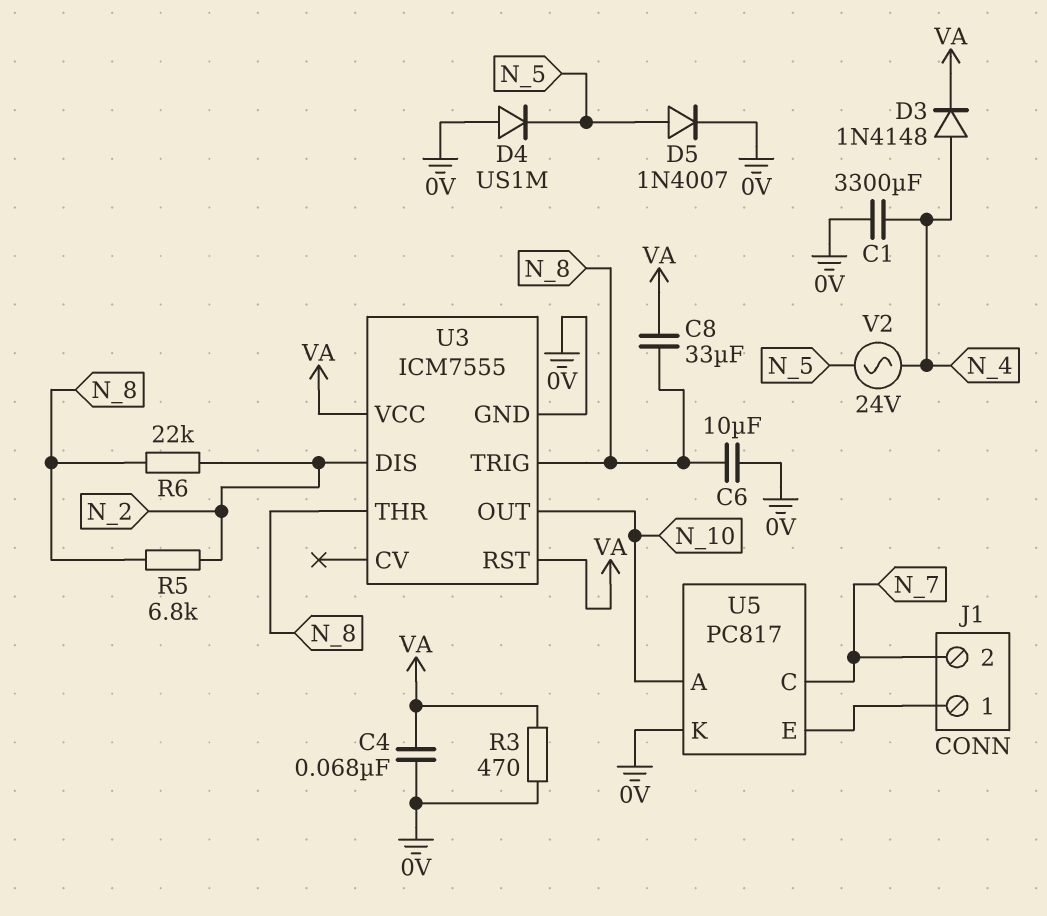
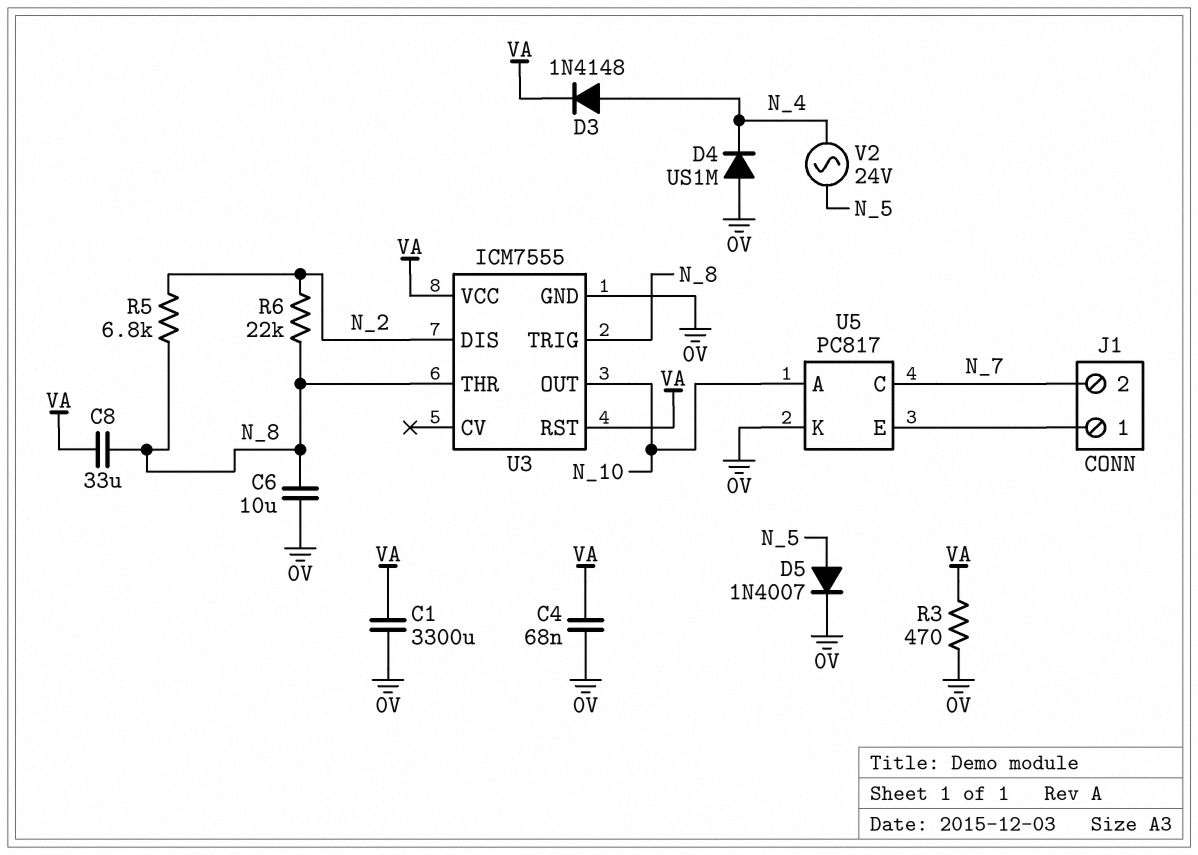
C1: 3300uF (0V, N_4) -> 3300uF (0V, VA)
D4: diode US1M (A 0V, K N_5) -> diode US1M (A 0V, K N_4)

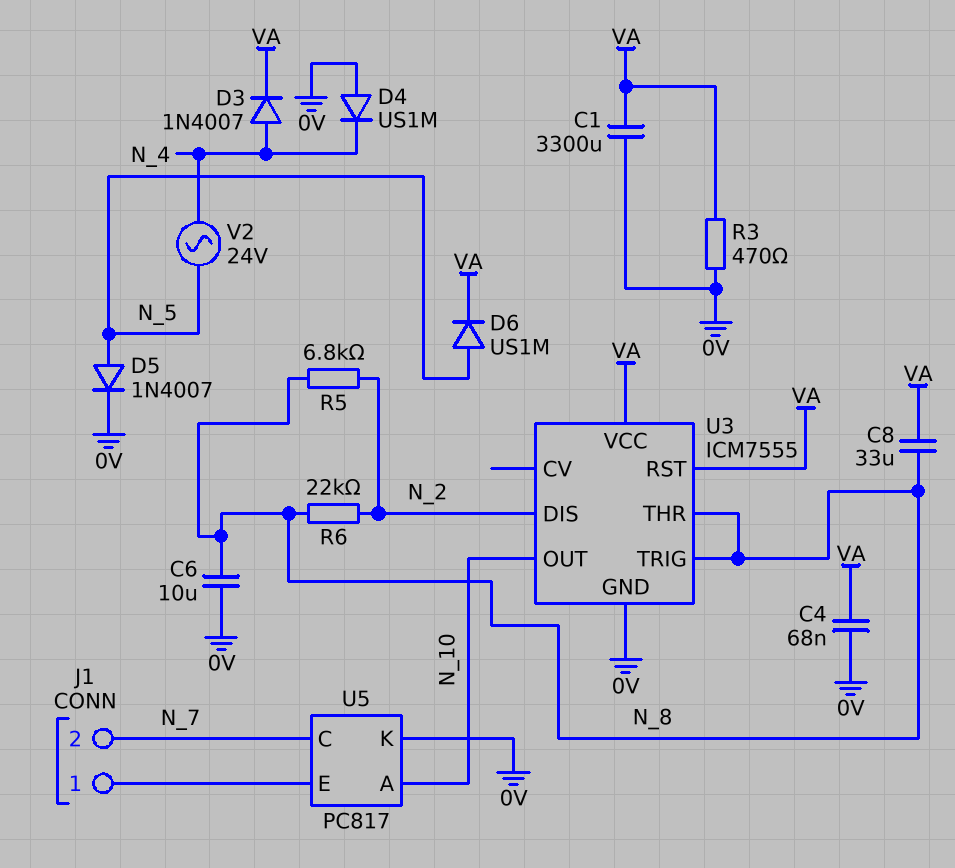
D3: diode 1N4148 (A N_4, K VA) -> diode 1N4007 (A N_4, K VA)
D6: none -> diode US1M (A N_5, K VA)

